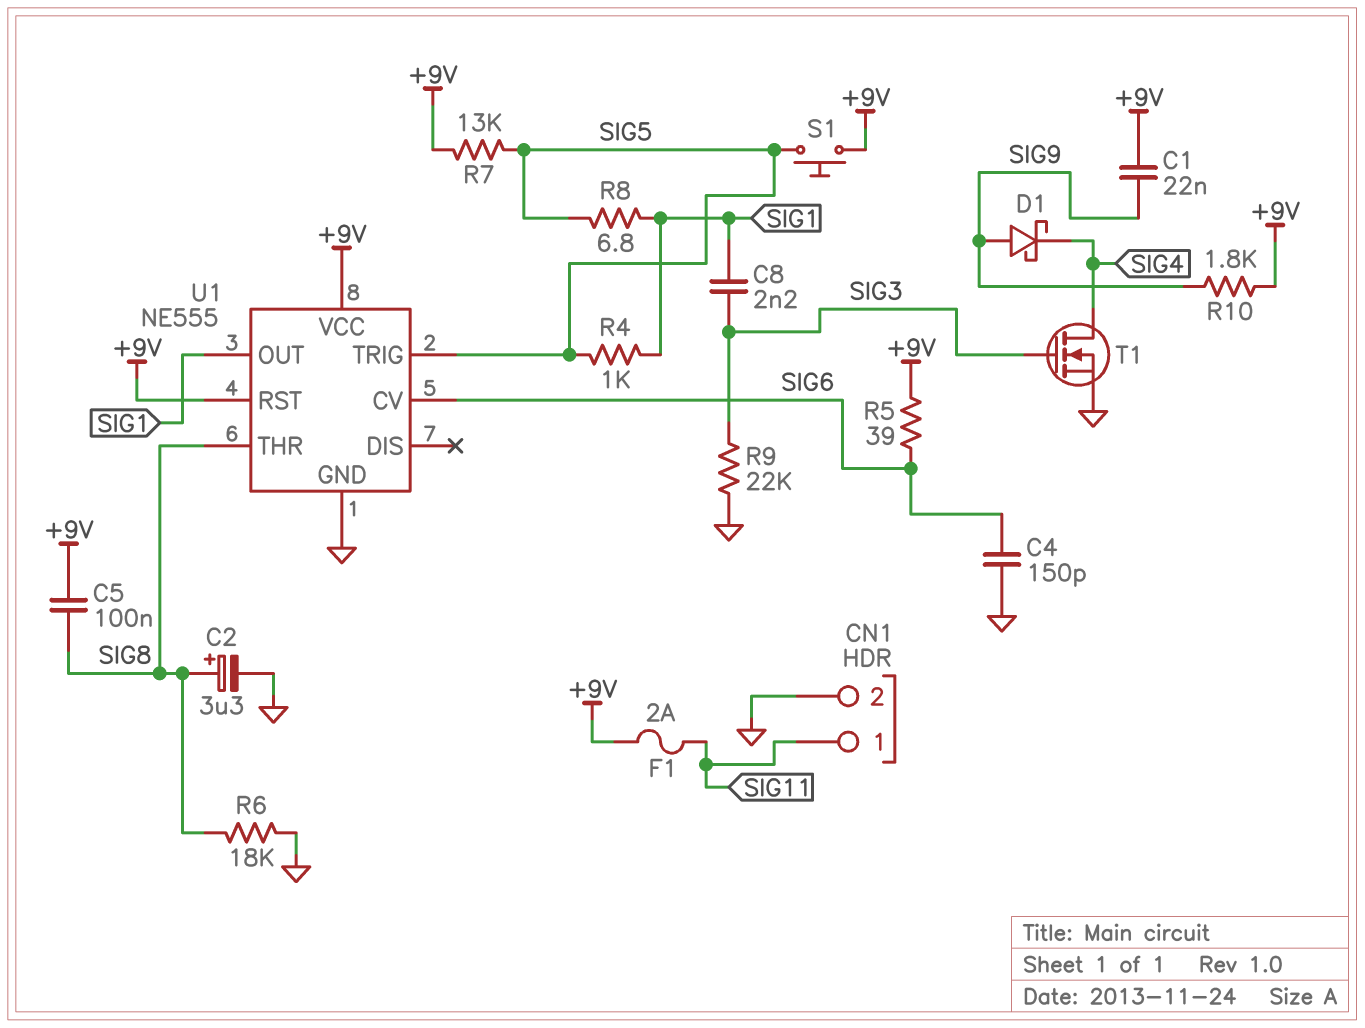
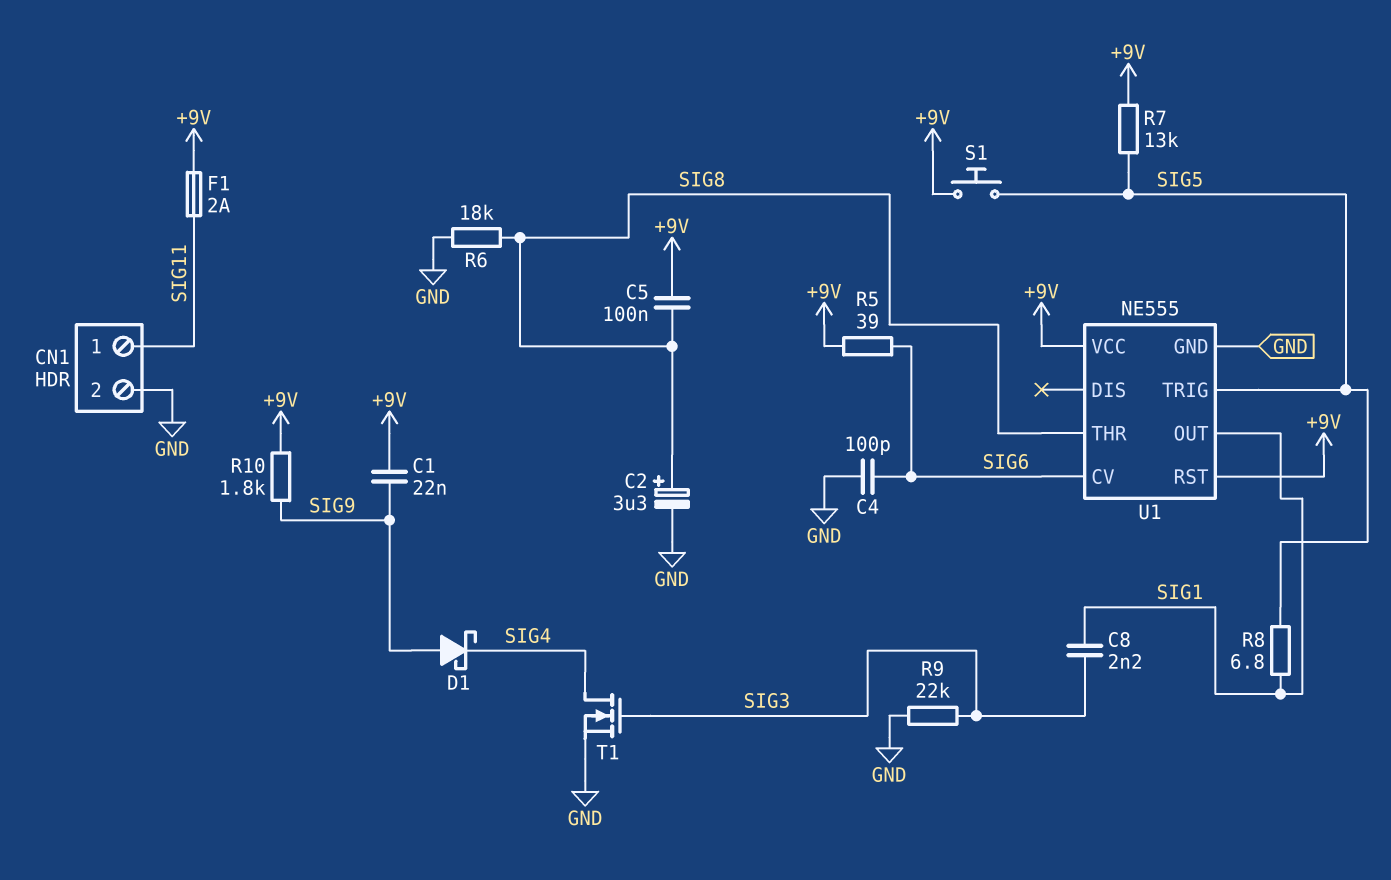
C4: 150pF (GND, SIG6) -> 100pF (GND, SIG6)
R4: 1k (SIG1, SIG5) -> none

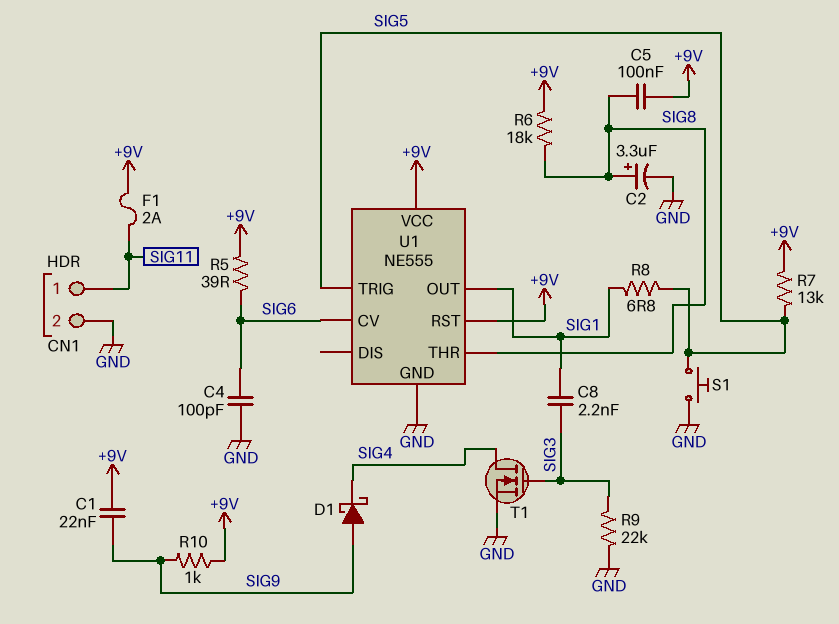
R6: 18k (GND, SIG8) -> 18k (+9V, SIG8)
R10: 1.8k (+9V, SIG9) -> 1k (+9V, SIG9)
S1: button (+9V, SIG5) -> button (GND, SIG5)

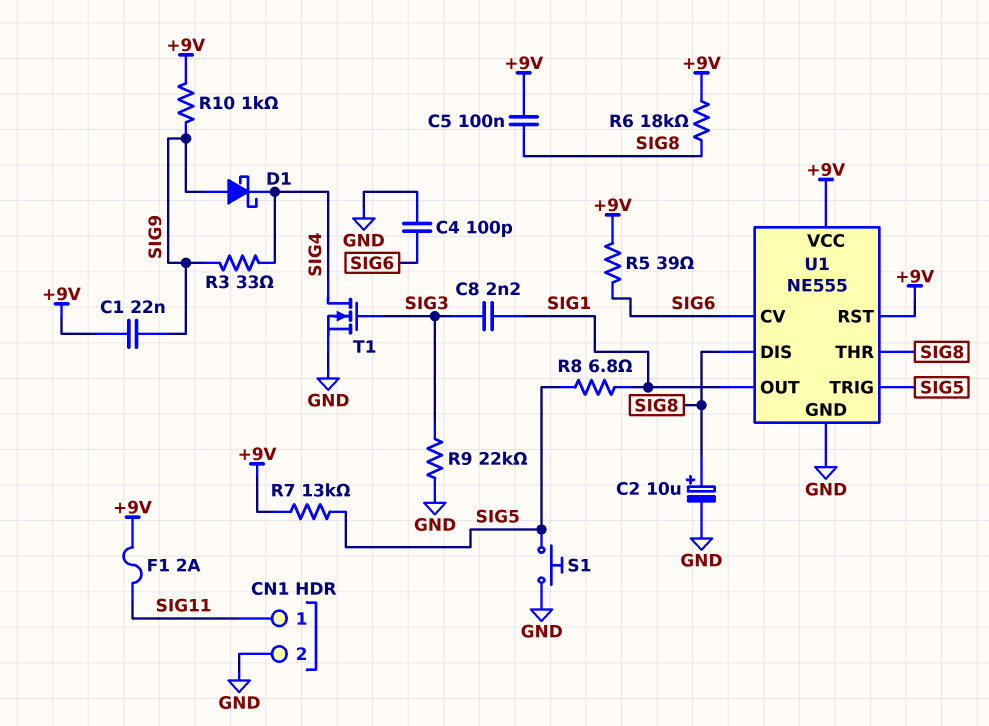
C2: 3.3uF (plus SIG8, minus GND) -> 10uF (plus SIG8, minus GND)
R3: none -> 33 (SIG4, SIG9)
U1 pin DIS: none -> SIG8

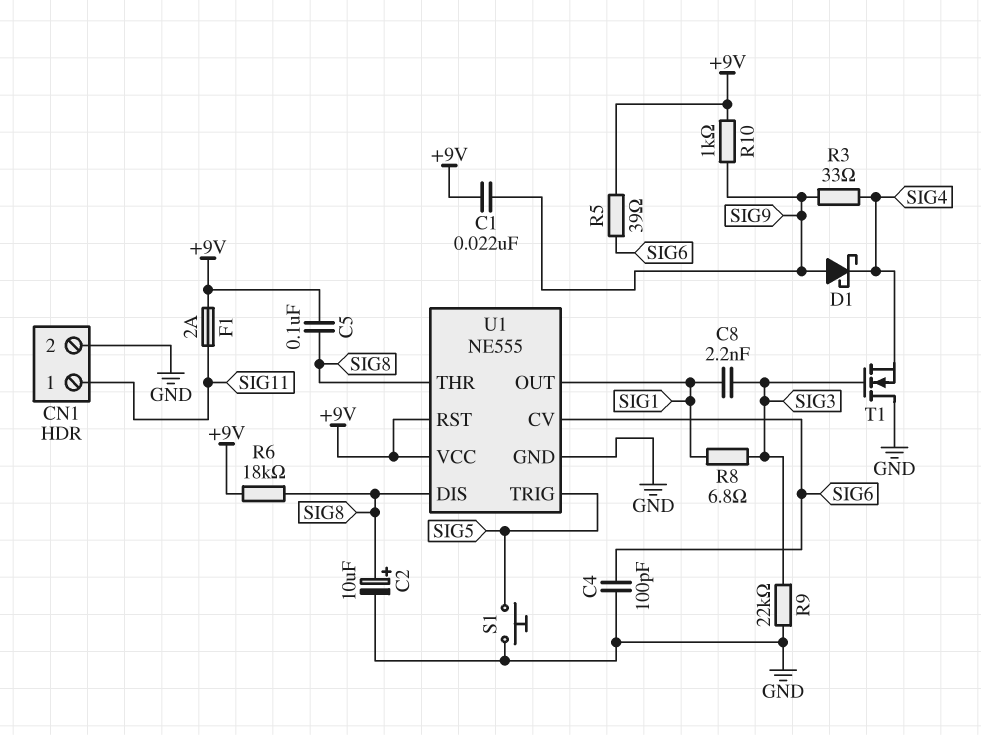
R7: 13k (+9V, SIG5) -> none
R8: 6.8 (SIG1, SIG5) -> 6.8 (SIG1, SIG3)
T1: NMOS (G SIG3, D SIG4, S GND) -> NMOS (G SIG3, D GND, S SIG4)

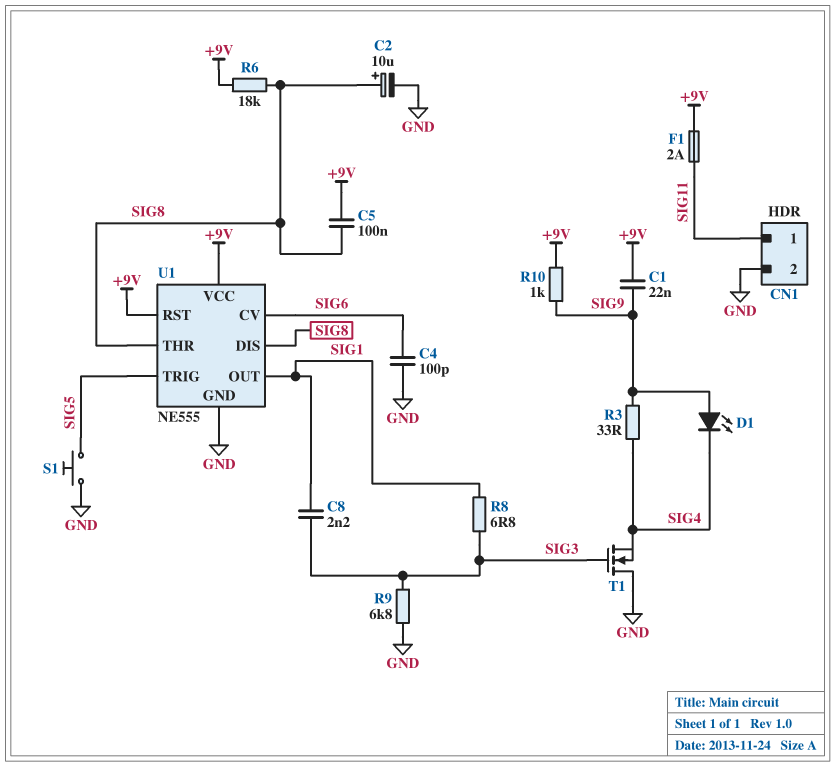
D1: schottky (A SIG9, K SIG4) -> LED (A SIG9, K SIG4)
R5: 39 (+9V, SIG6) -> none
R9: 22k (GND, SIG3) -> 6.8k (GND, SIG3)

